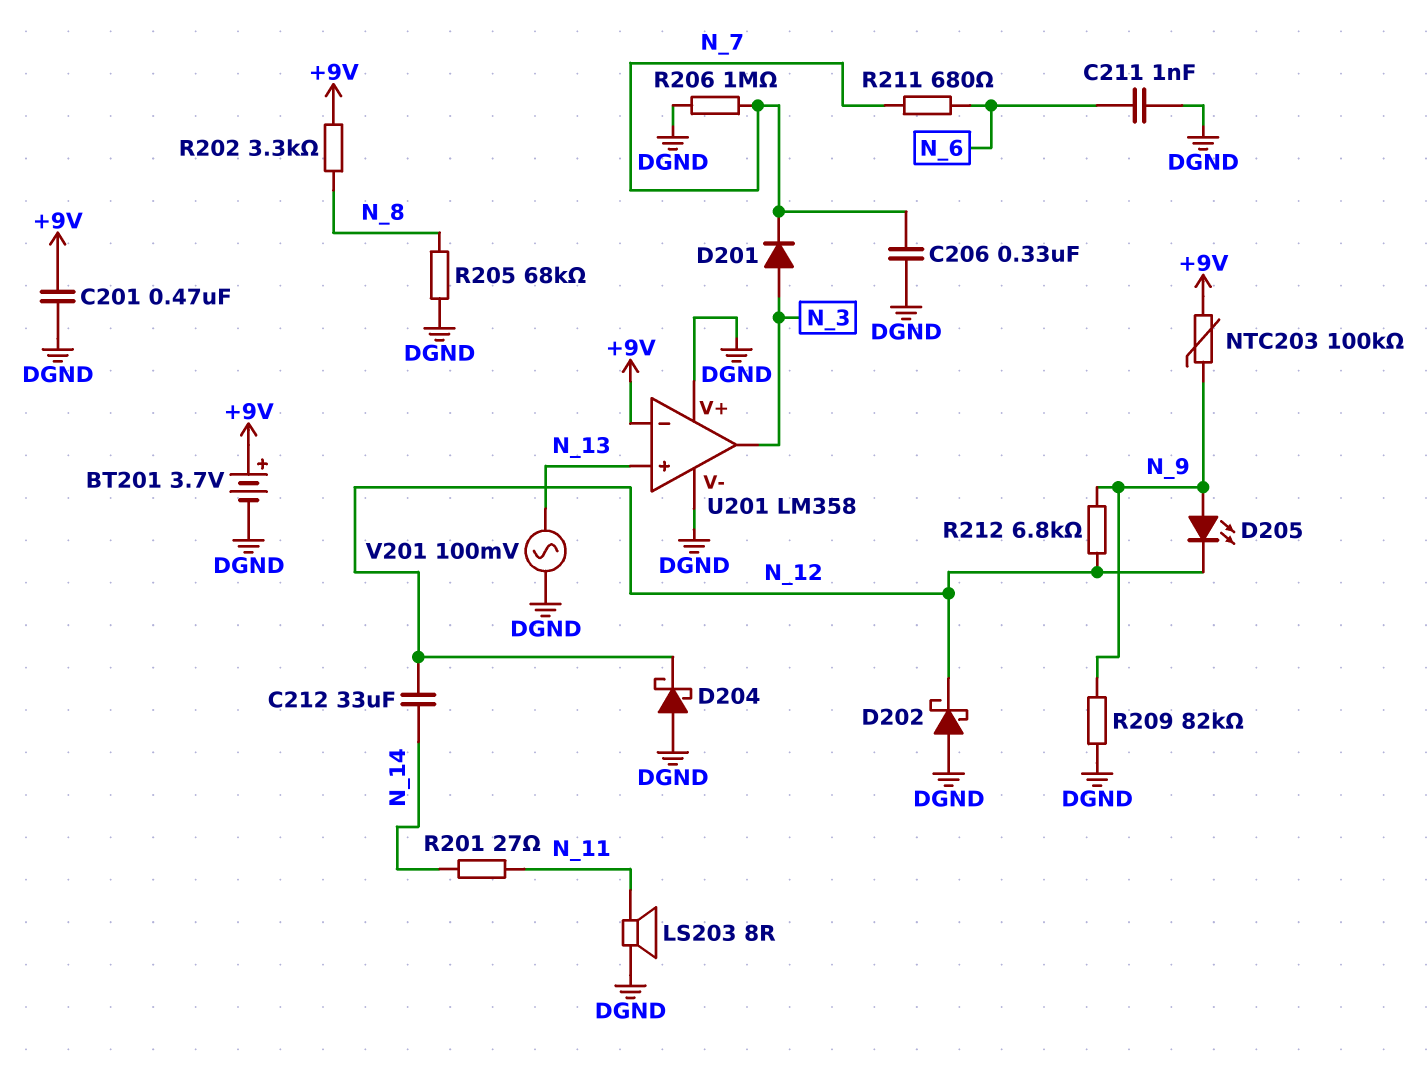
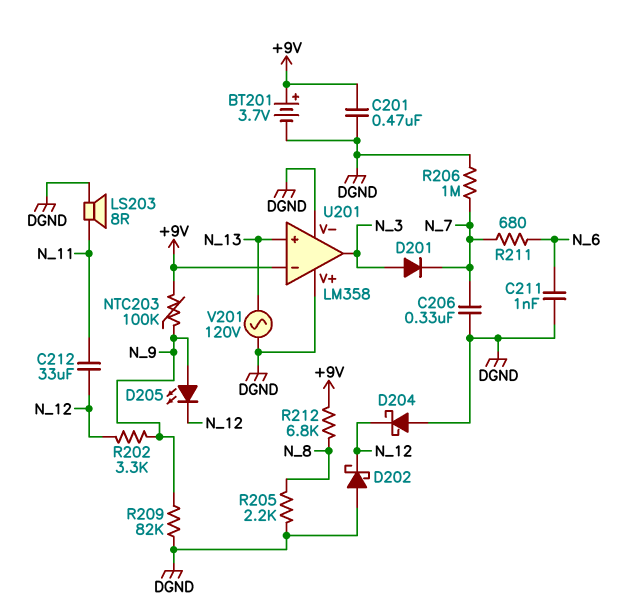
C212: 33uF (N_12, N_14) -> 33uF (N_11, N_12)
R201: 27 (N_11, N_14) -> none
R202: 3.3k (+9V, N_8) -> 3.3k (N_9, N_12)
R205: 68k (DGND, N_8) -> 2.2k (DGND, N_8)
R212: 6.8k (N_9, N_12) -> 6.8k (+9V, N_8)
V201: AC 100mV (DGND, N_13) -> AC 120V (DGND, N_13)

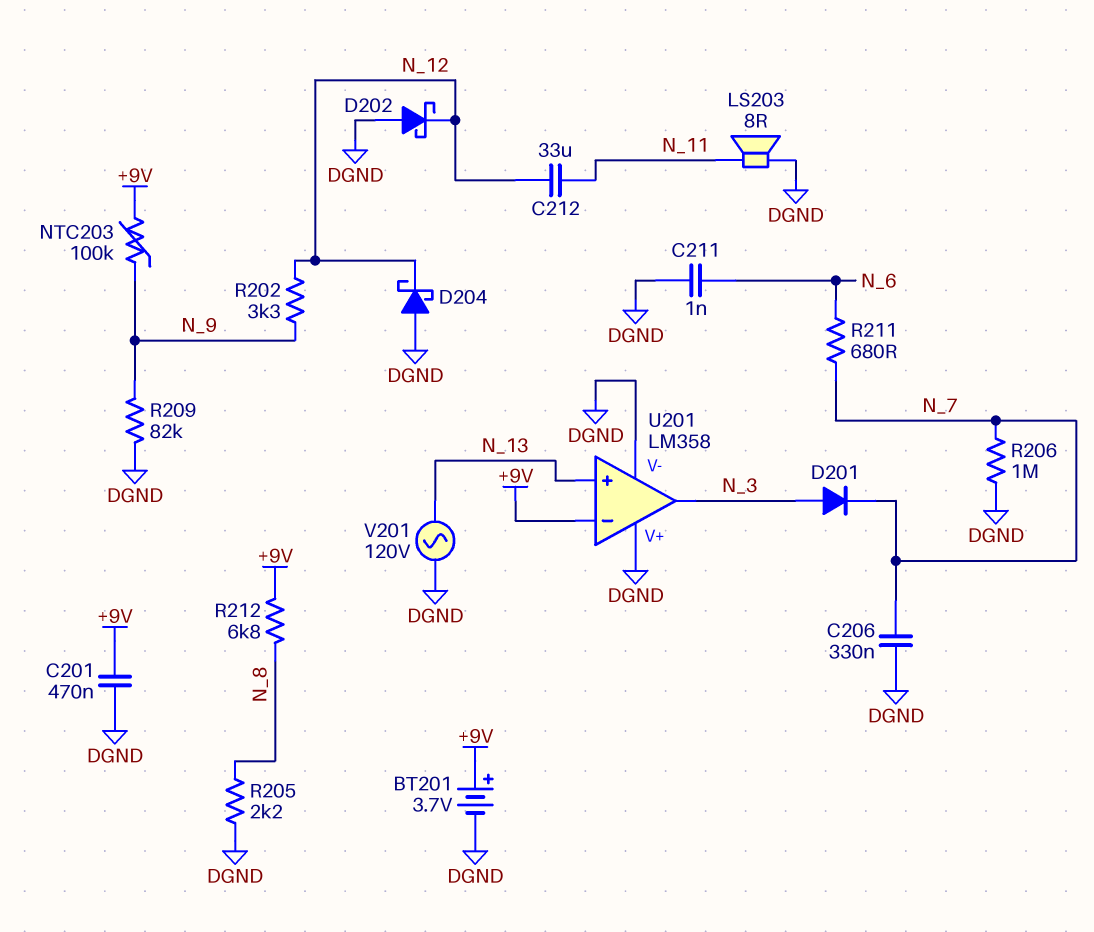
D205: LED (A N_9, K N_12) -> none

